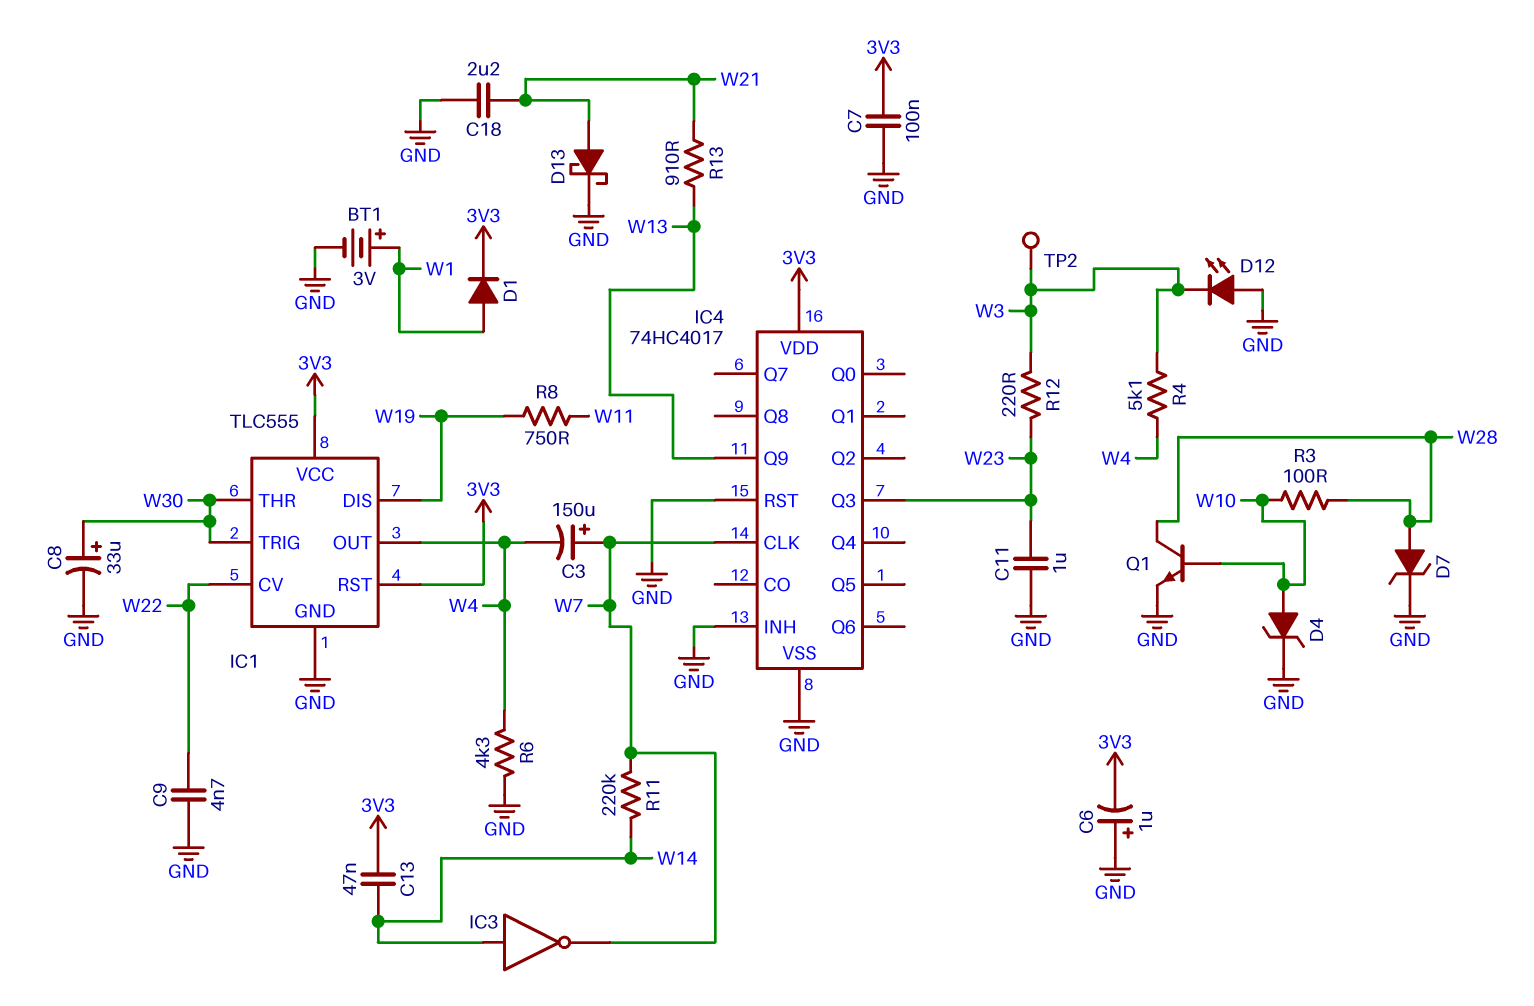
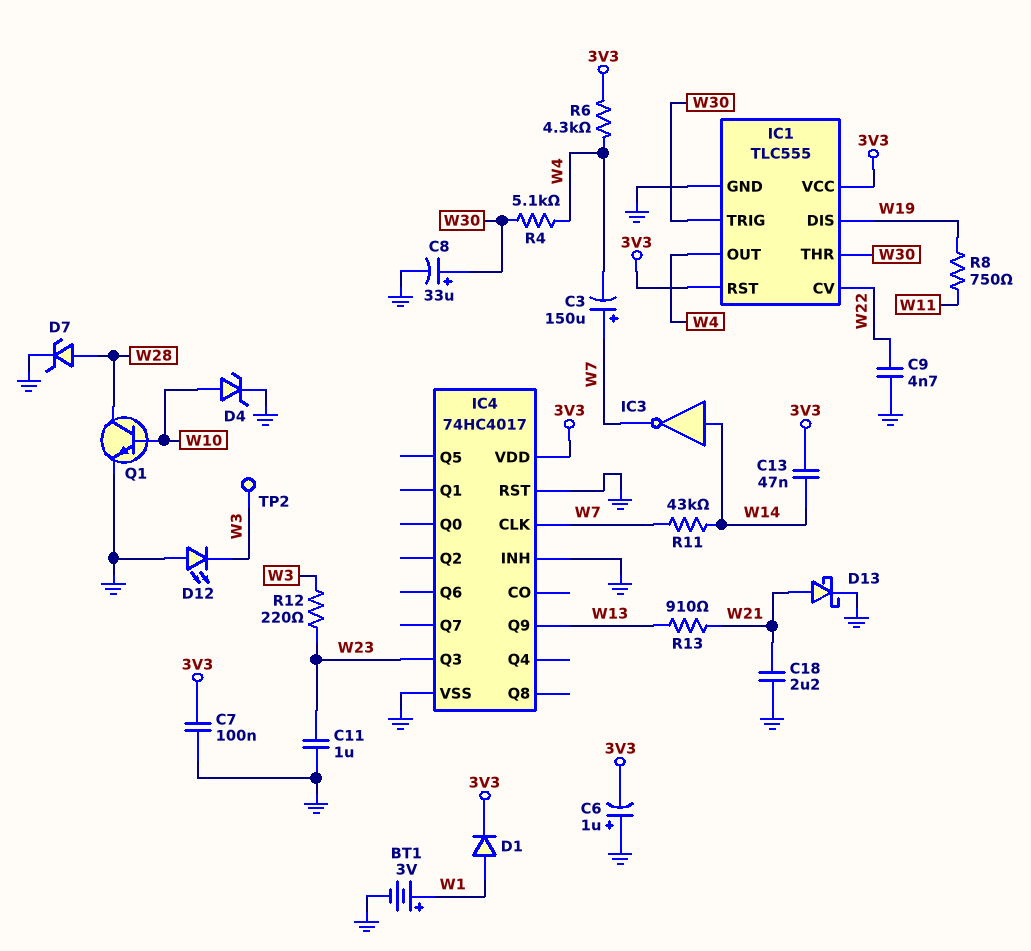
R3: 100 (W10, W28) -> none
R4: 5.1k (W3, W4) -> 5.1k (W4, W30)
R6: 4.3k (GND, W4) -> 4.3k (3V3, W4)
R11: 220k (W7, W14) -> 43k (W7, W14)

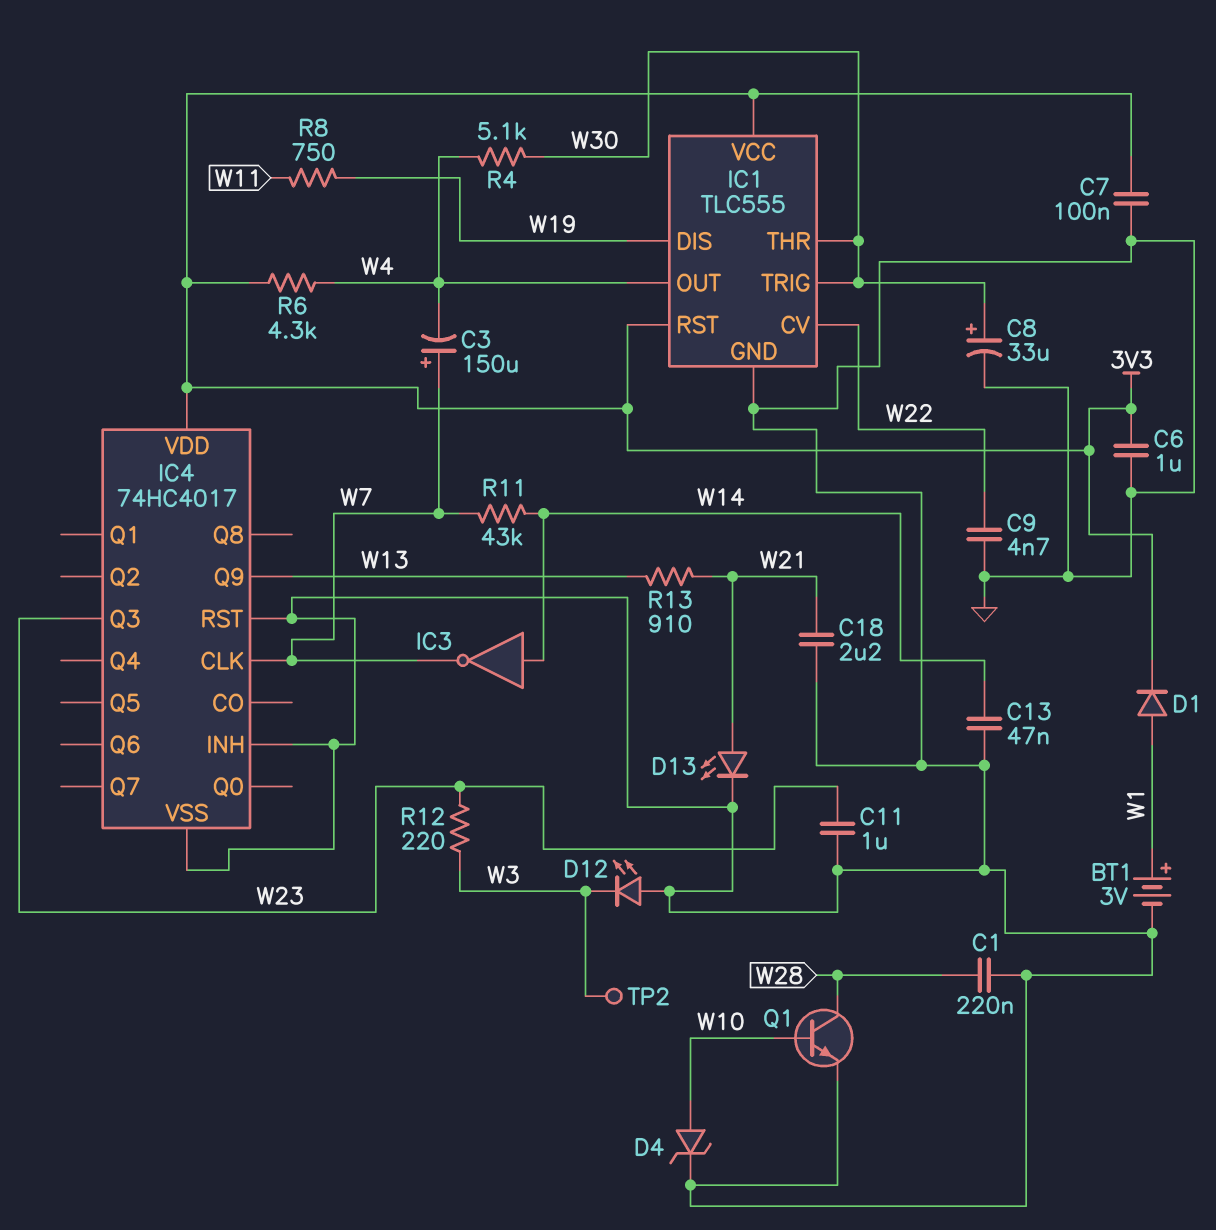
C1: none -> 220nF (GND, W28)
C6: 1uF (plus GND, minus 3V3) -> 1uF (3V3, GND)
C13: 47nF (3V3, W14) -> 47nF (GND, W14)
D7: zener (A W28, K GND) -> none
D13: schottky (A W21, K GND) -> LED (A W21, K GND)

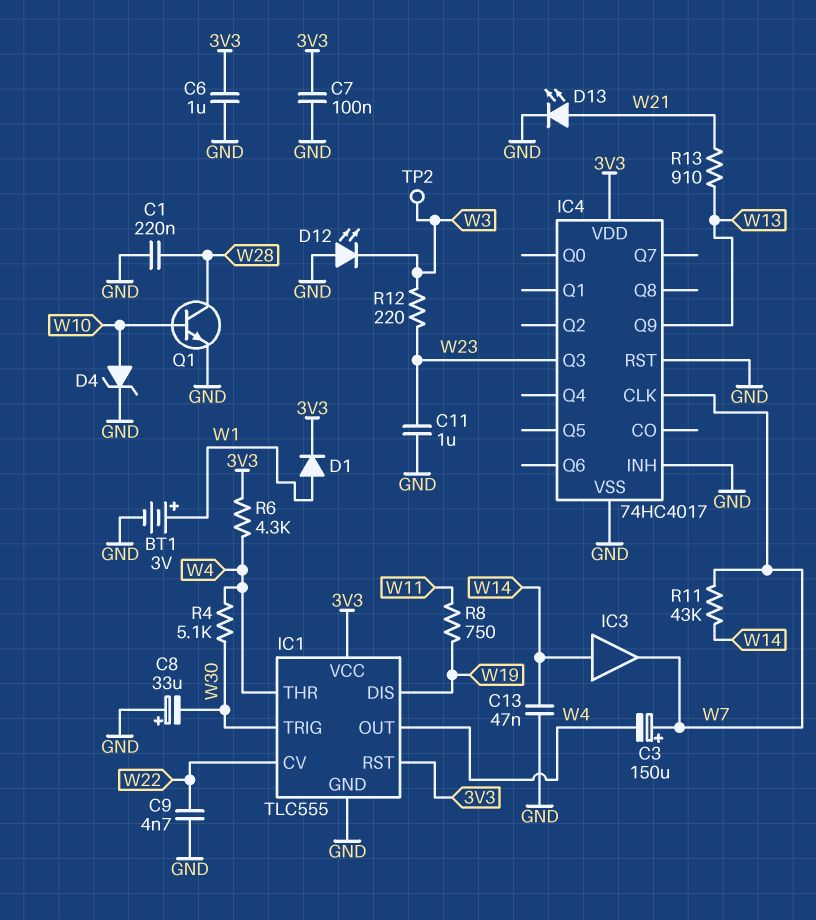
C8: 33uF (plus W30, minus GND) -> 33uF (plus GND, minus W30)
C18: 2.2uF (GND, W21) -> none
IC1 pin THR: W30 -> W4
IC3: NOT (in W14, out W7) -> buffer (in W14, out W7)

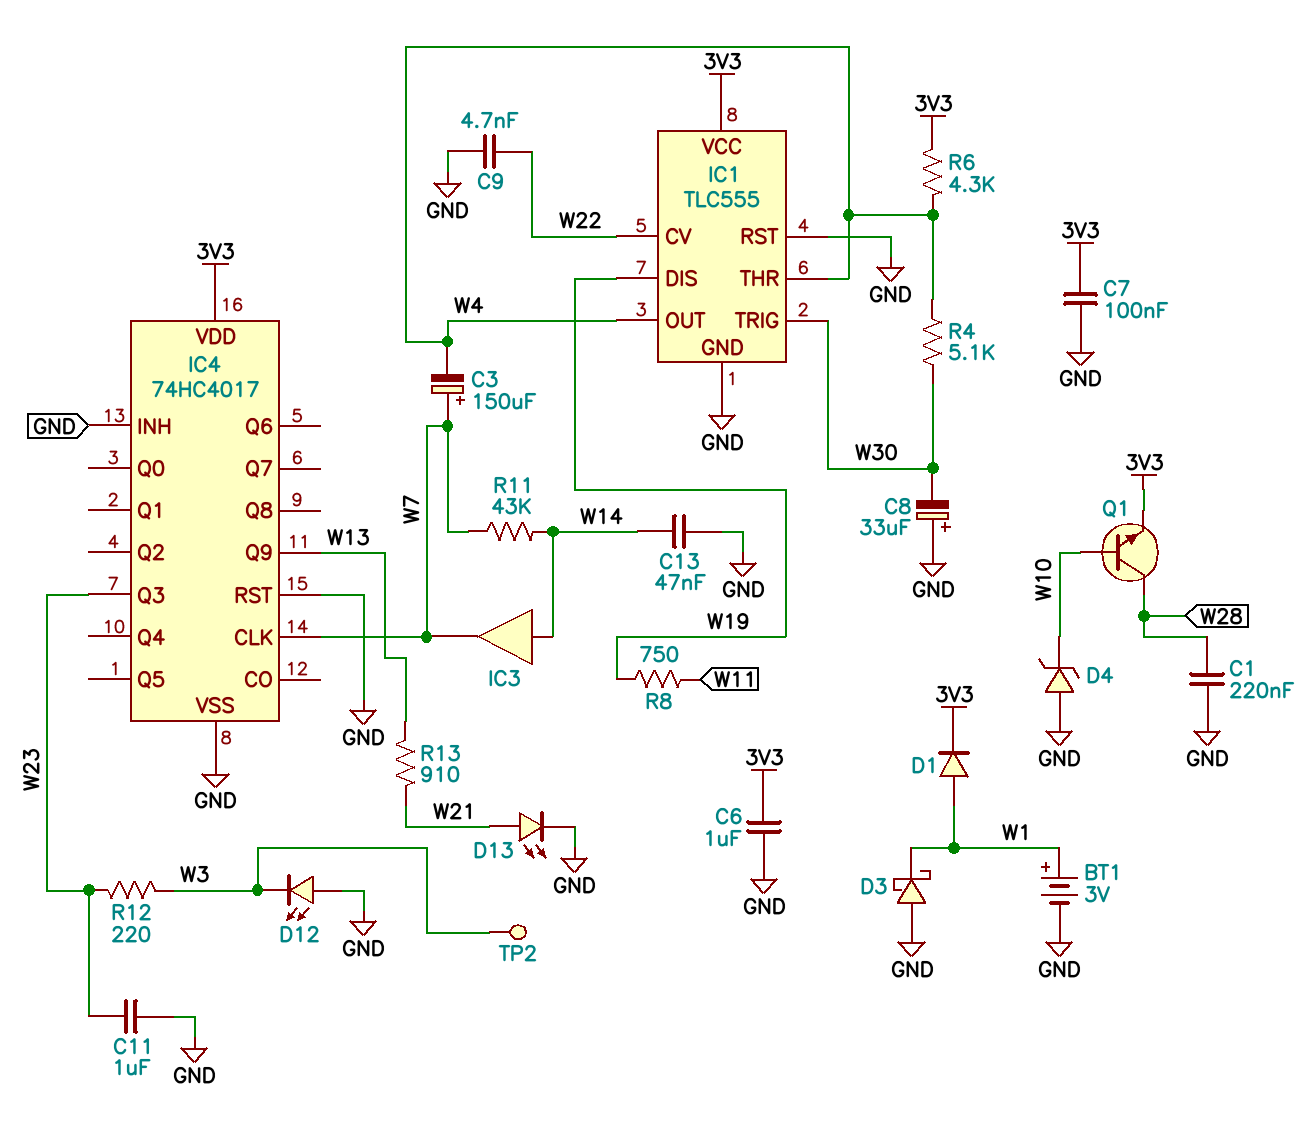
D3: none -> schottky (A GND, K W1)
D4: zener (A W10, K GND) -> zener (A GND, K W10)
IC1 pin RST: 3V3 -> GND
Q1: NPN (B W10, C W28, E GND) -> NPN (B W10, C W28, E 3V3)

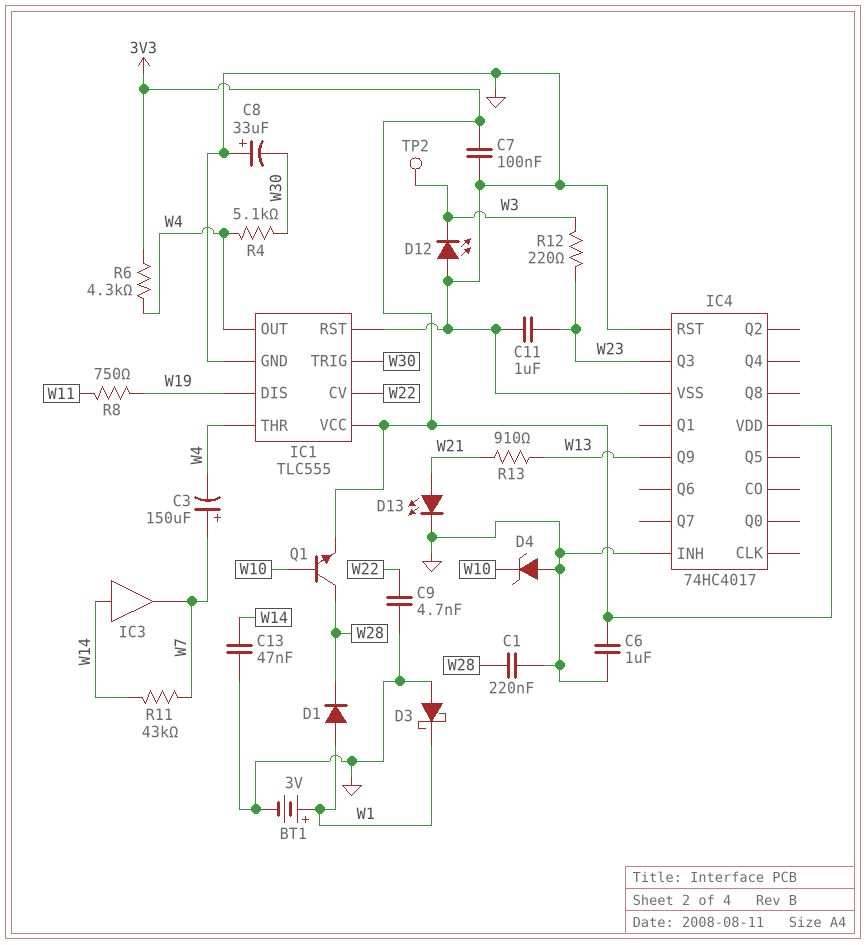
D1: diode (A W1, K 3V3) -> diode (A W1, K W28)
IC4 pin CLK: W7 -> none

